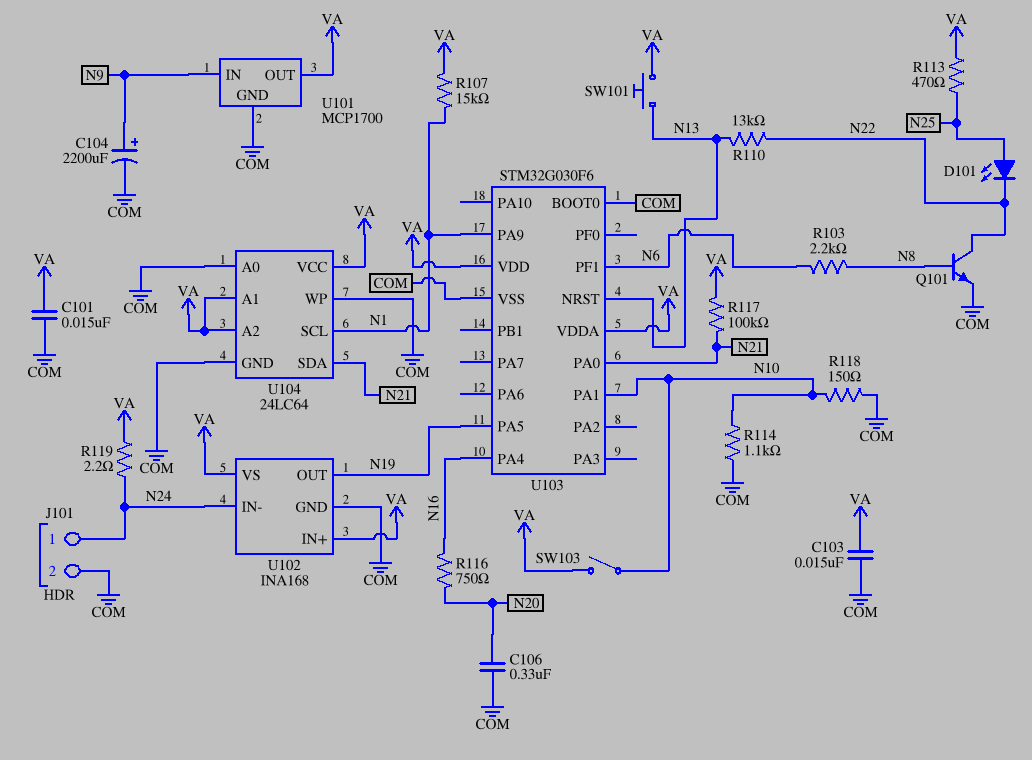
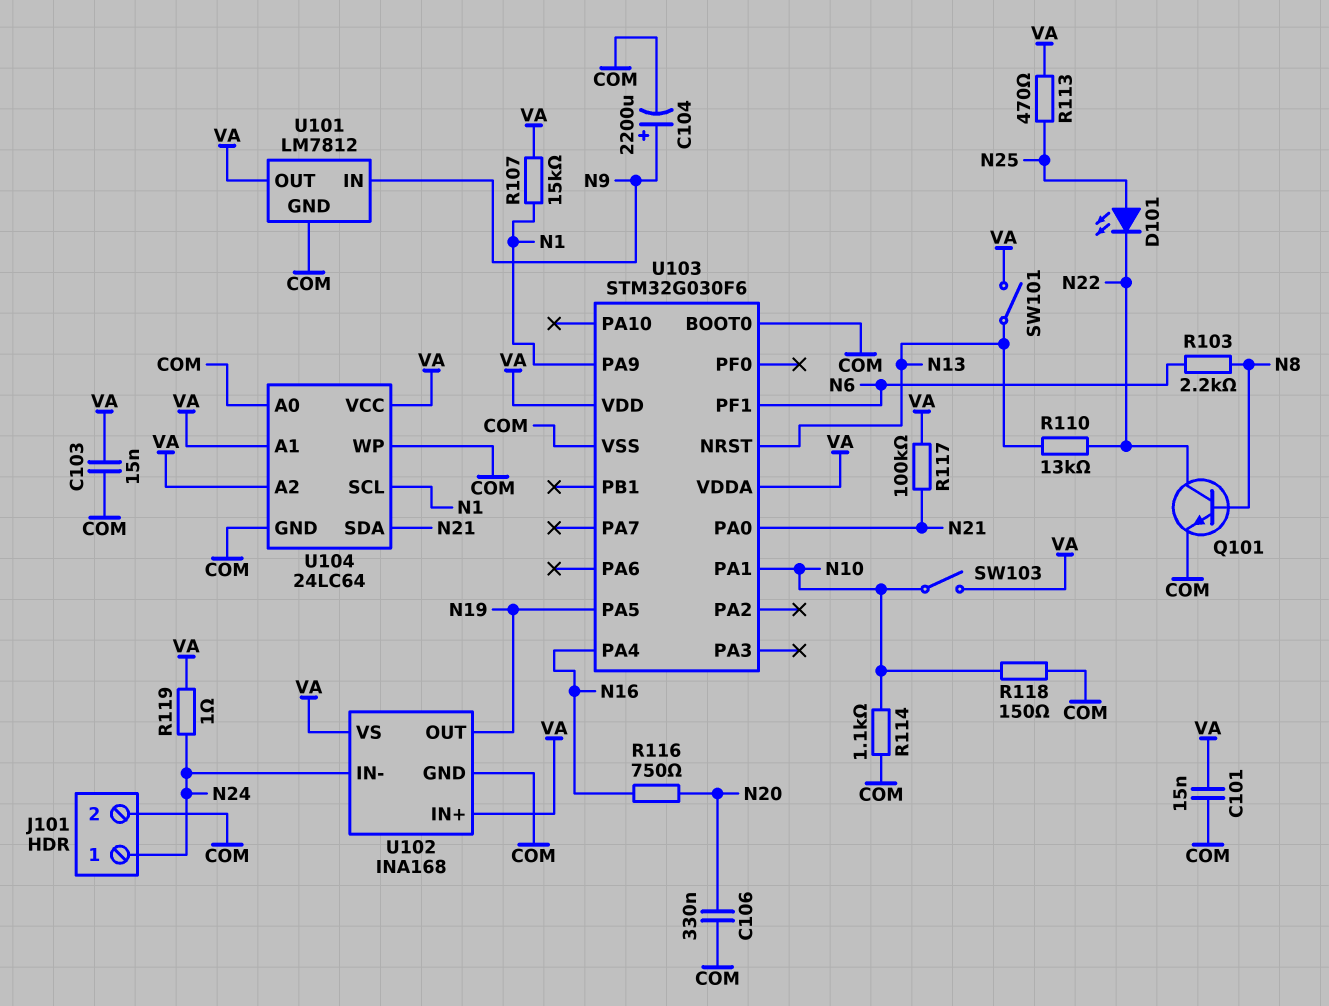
R119: 2.2 (N24, VA) -> 1 (N24, VA)
SW101: button (N13, VA) -> switch (N13, VA)
U101: MCP1700 -> LM7812

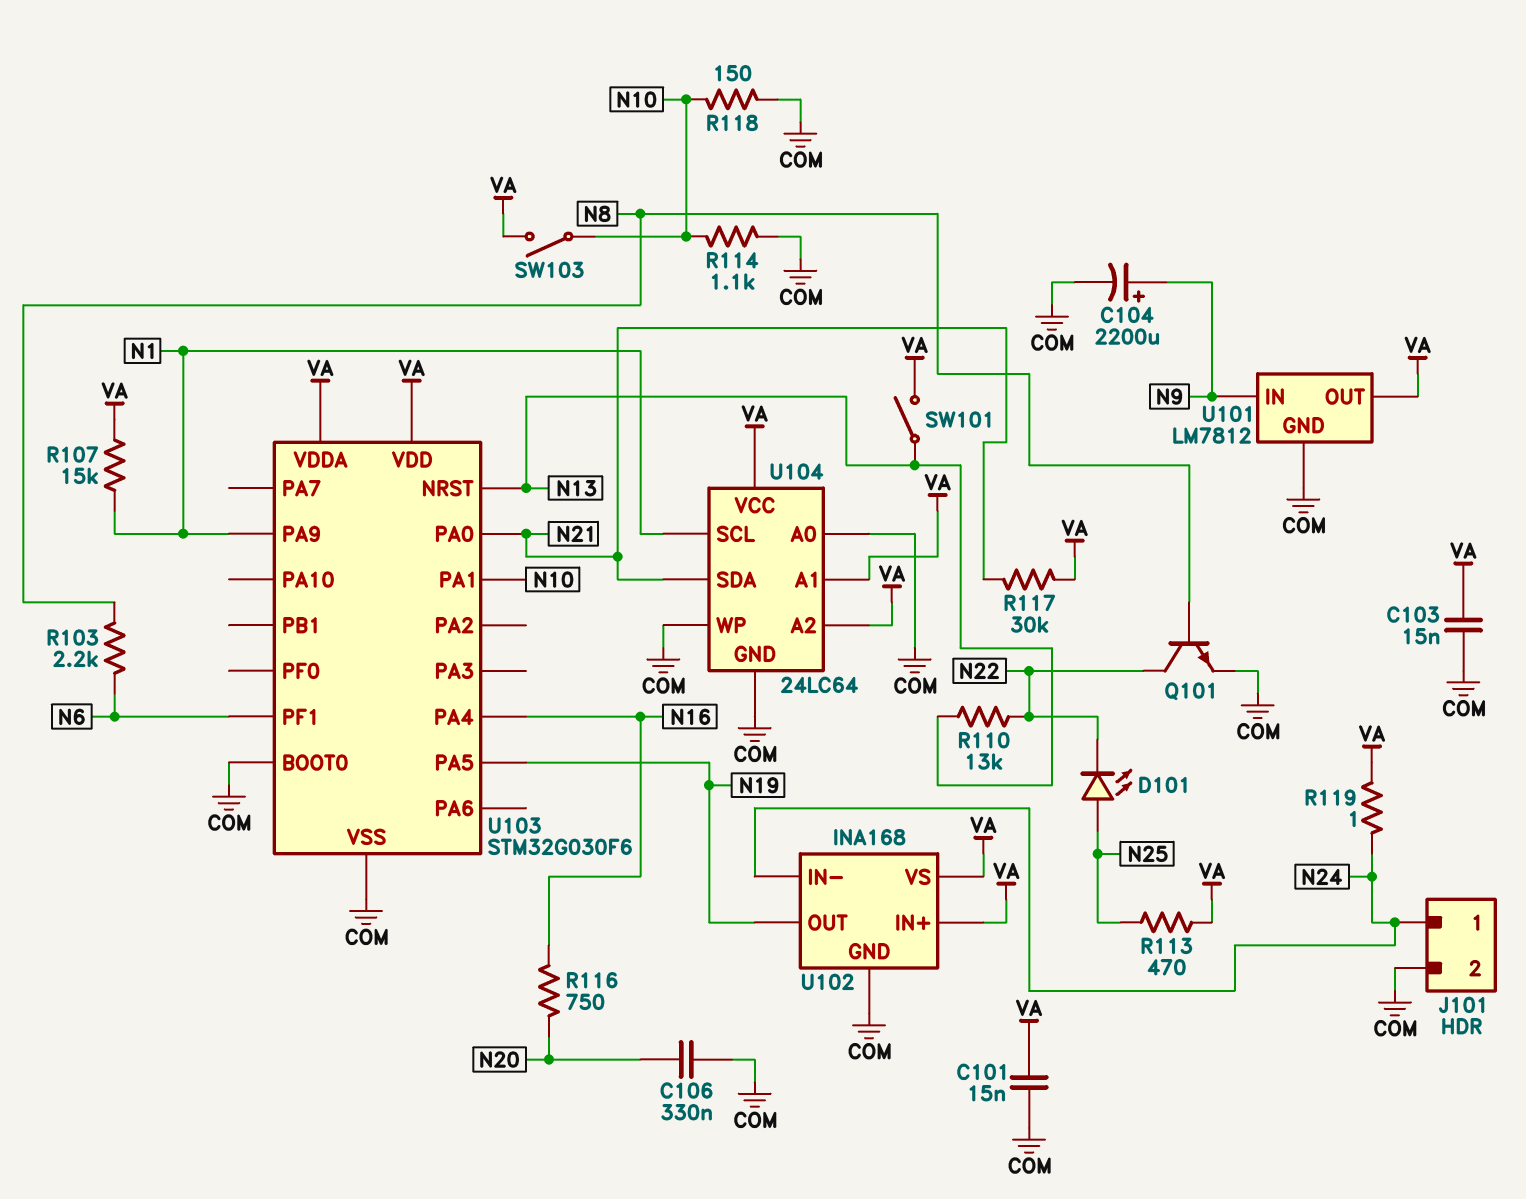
R117: 100k (N21, VA) -> 30k (N21, VA)

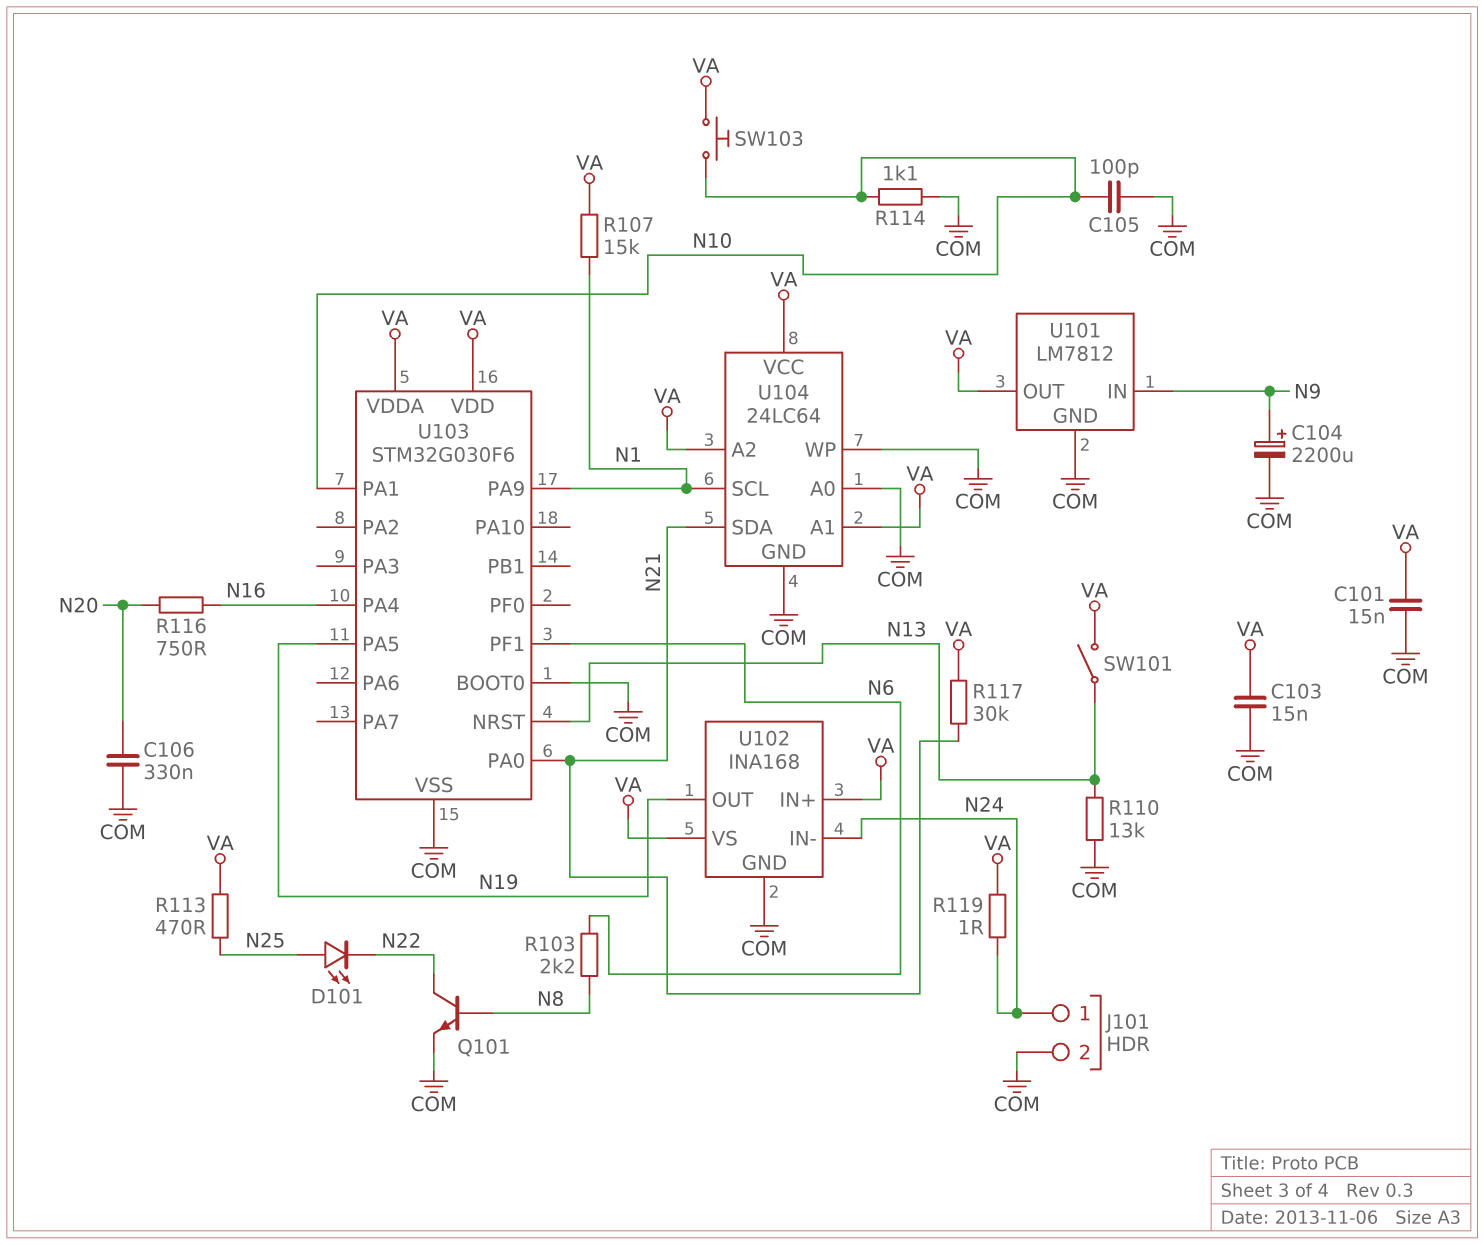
C105: none -> 100pF (COM, N10)
R110: 13k (N13, N22) -> 13k (COM, N13)
R118: 150 (COM, N10) -> none
SW103: switch (N10, VA) -> button (N10, VA)

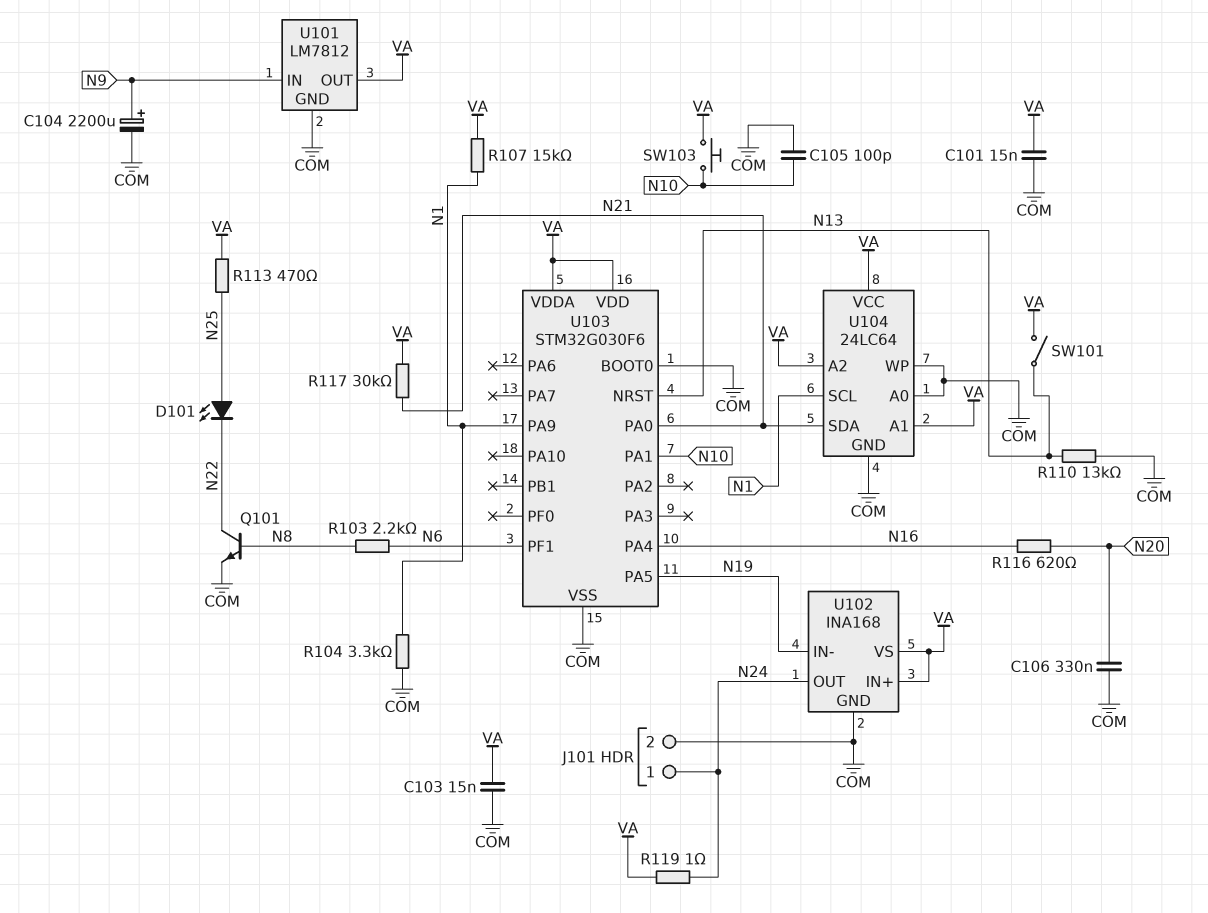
R104: none -> 3.3k (COM, N1)
R114: 1.1k (COM, N10) -> none
R116: 750 (N16, N20) -> 620 (N16, N20)
U102 pin IN-: N24 -> N19
U102 pin OUT: N19 -> N24

